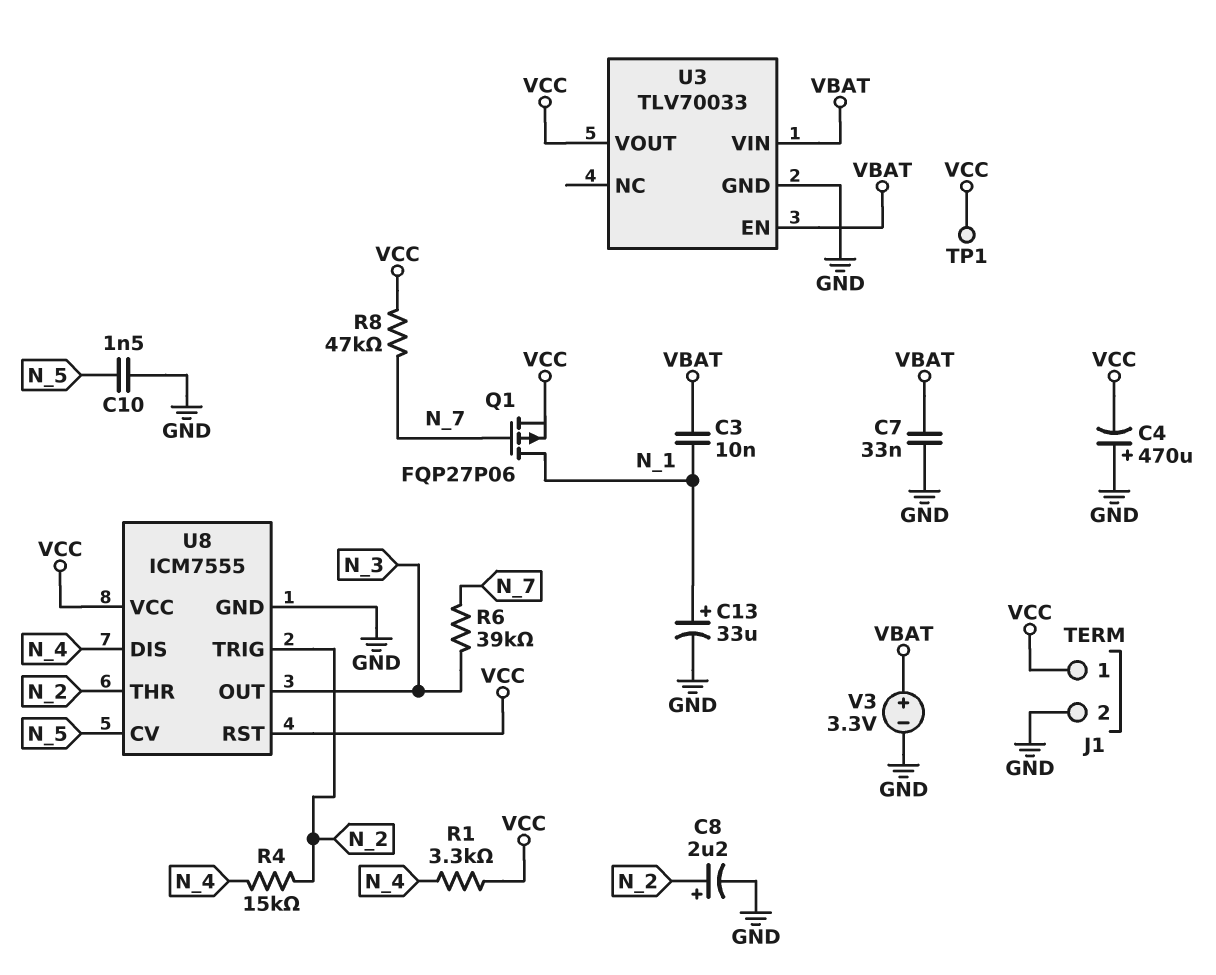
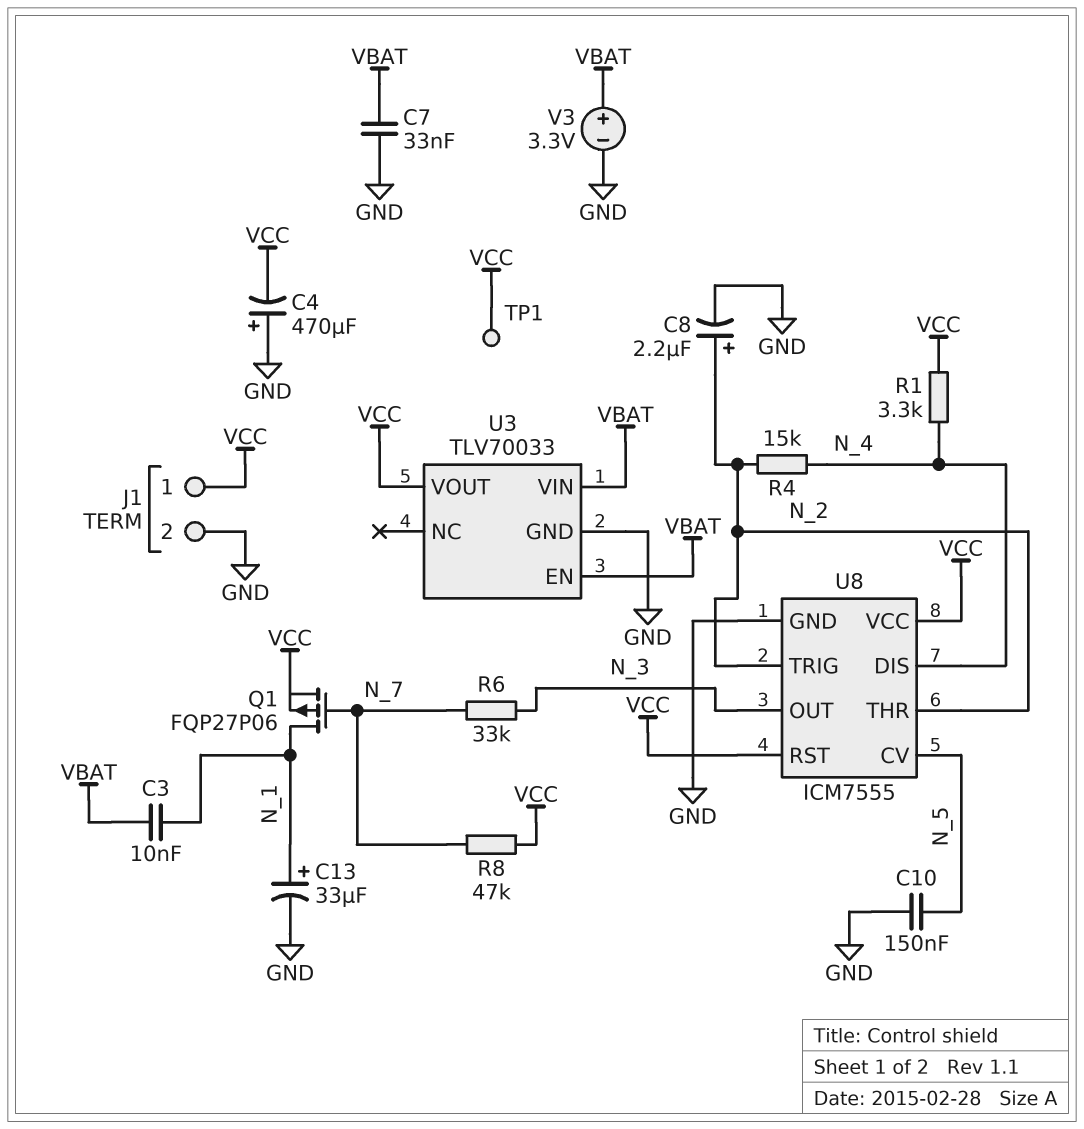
C10: 1.5nF (GND, N_5) -> 150nF (GND, N_5)
R6: 39k (N_3, N_7) -> 33k (N_3, N_7)

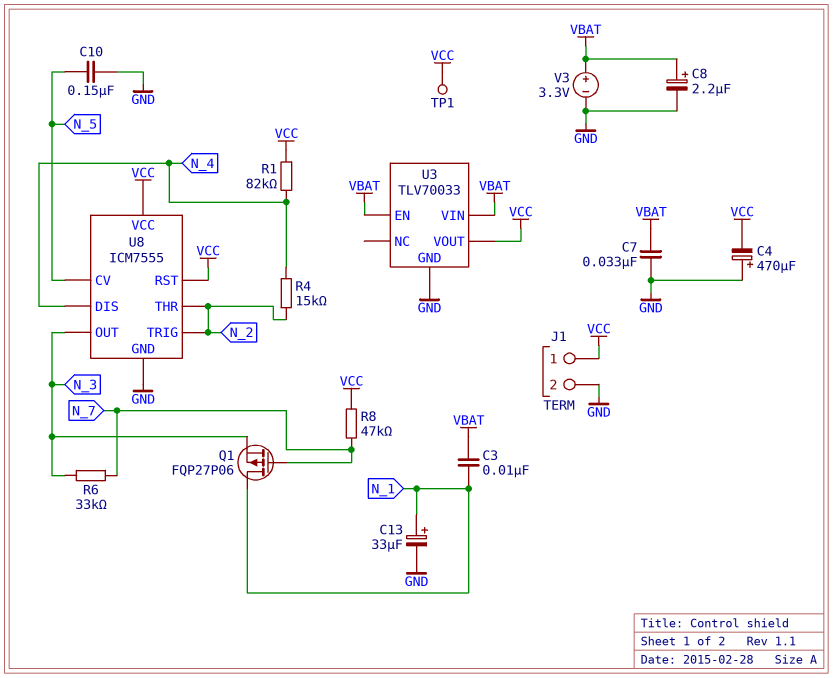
C8: 2.2uF (plus N_2, minus GND) -> 2.2uF (plus VBAT, minus GND)
Q1: PMOS FQP27P06 (G N_7, D N_1, S VCC) -> PMOS FQP27P06 (G N_7, D N_1, S N_3)
R1: 3.3k (N_4, VCC) -> 82k (N_4, VCC)

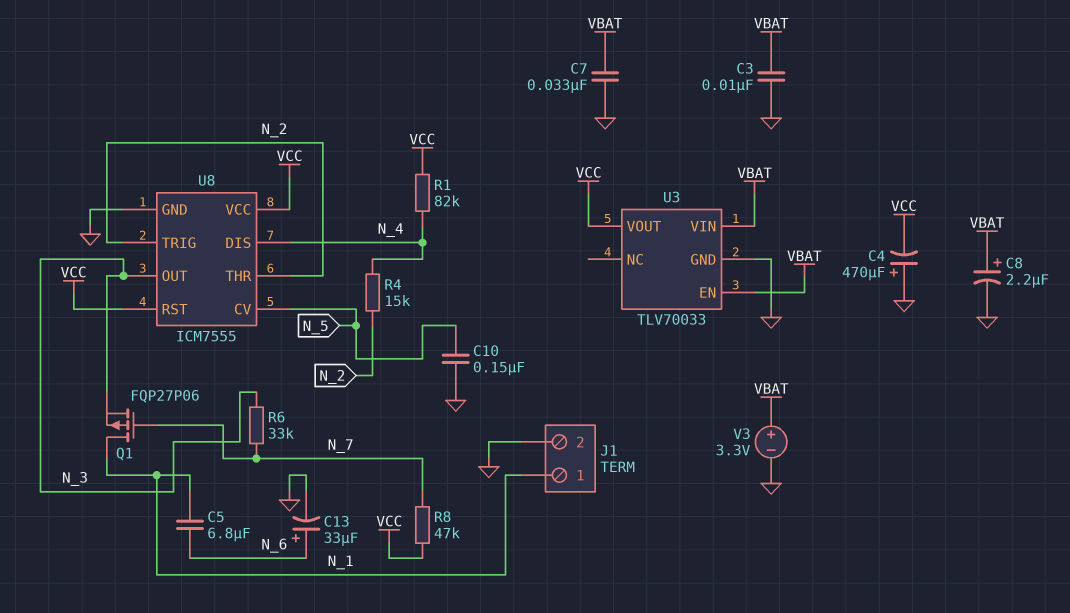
C3: 10nF (N_1, VBAT) -> 10nF (GND, VBAT)
C5: none -> 6.8uF (N_1, N_6)
C13: 33uF (plus N_1, minus GND) -> 33uF (plus N_6, minus GND)
J1 pin 1: VCC -> N_1
TP1: test point (VCC) -> none

